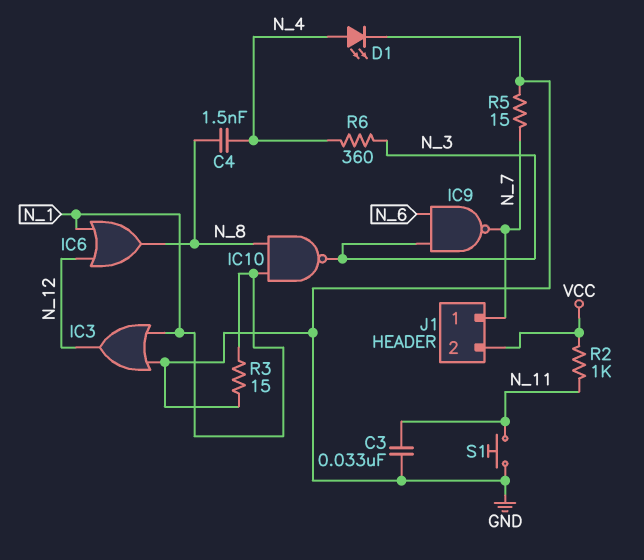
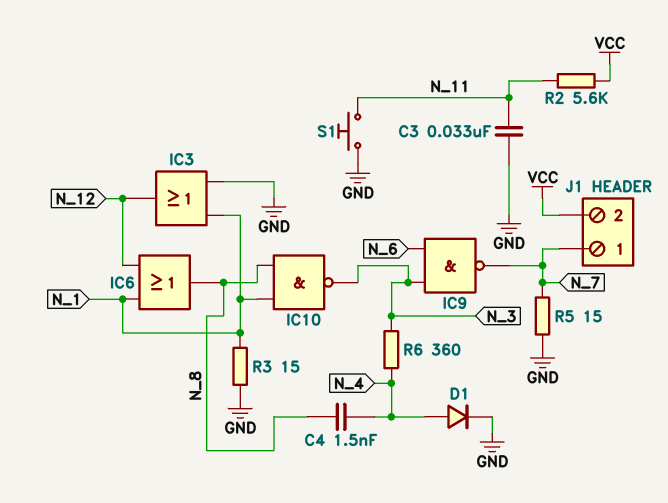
D1: LED (A N_4, K GND) -> diode (A N_4, K GND)
R2: 1k (N_11, VCC) -> 5.6k (N_11, VCC)

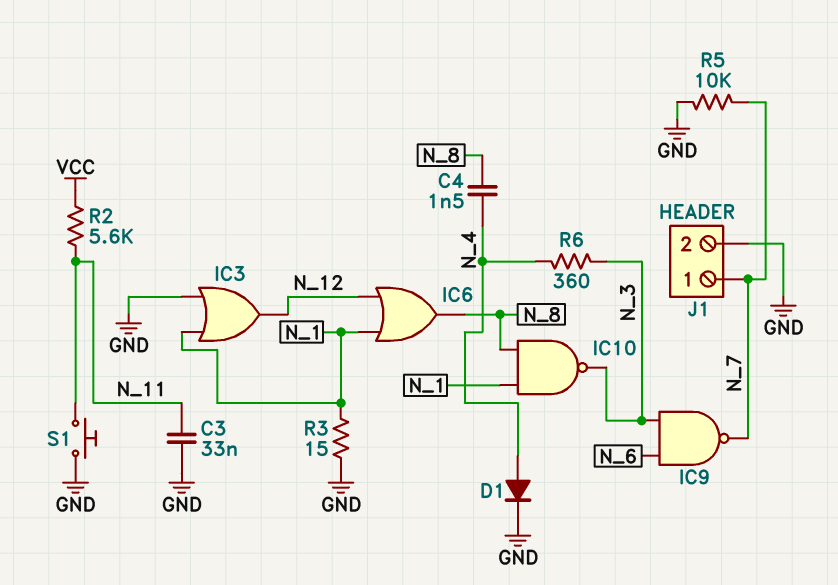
J1 pin 2: VCC -> GND
R5: 15 (GND, N_7) -> 10k (GND, N_7)

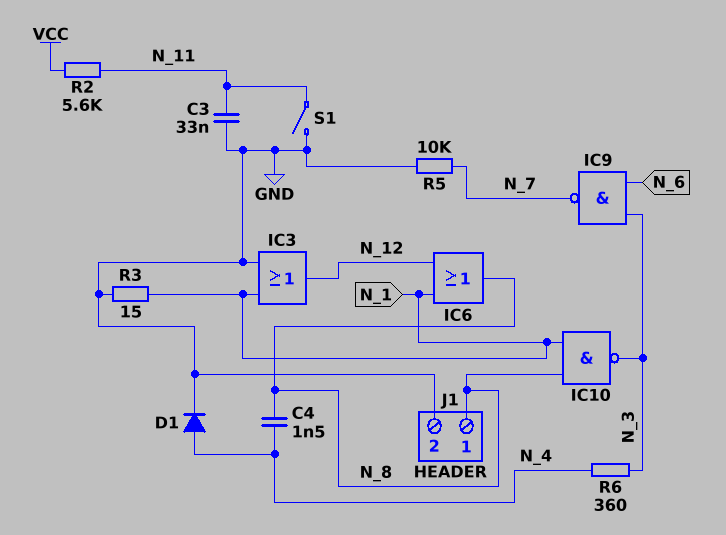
J1 pin 1: N_7 -> N_8
S1: button (GND, N_11) -> switch (GND, N_11)

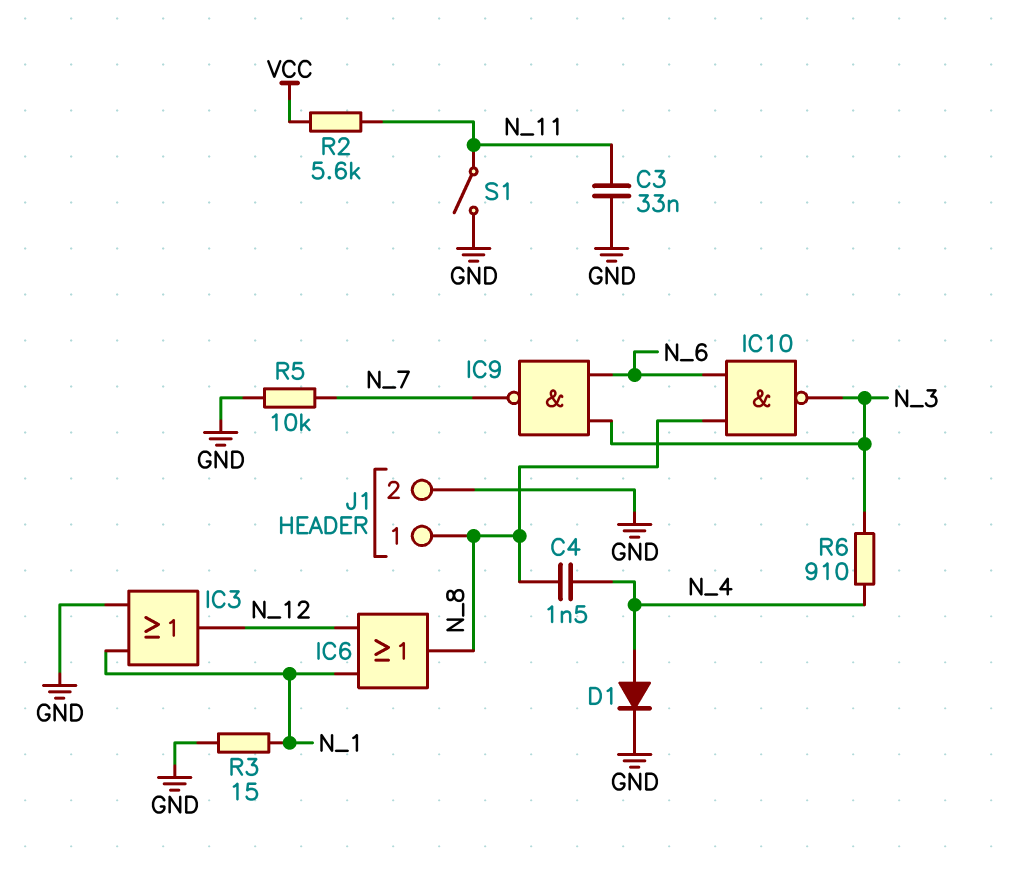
IC10: NAND (in N_1, in N_8, out N_3) -> NAND (in N_6, in N_8, out N_3)
R6: 360 (N_3, N_4) -> 910 (N_3, N_4)

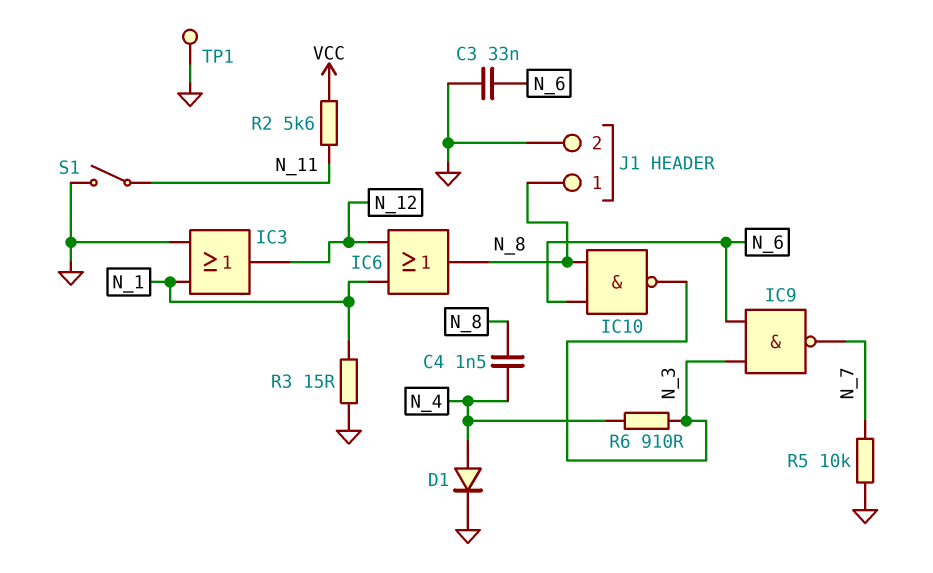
C3: 33nF (GND, N_11) -> 33nF (GND, N_6)
TP1: none -> test point (GND)

